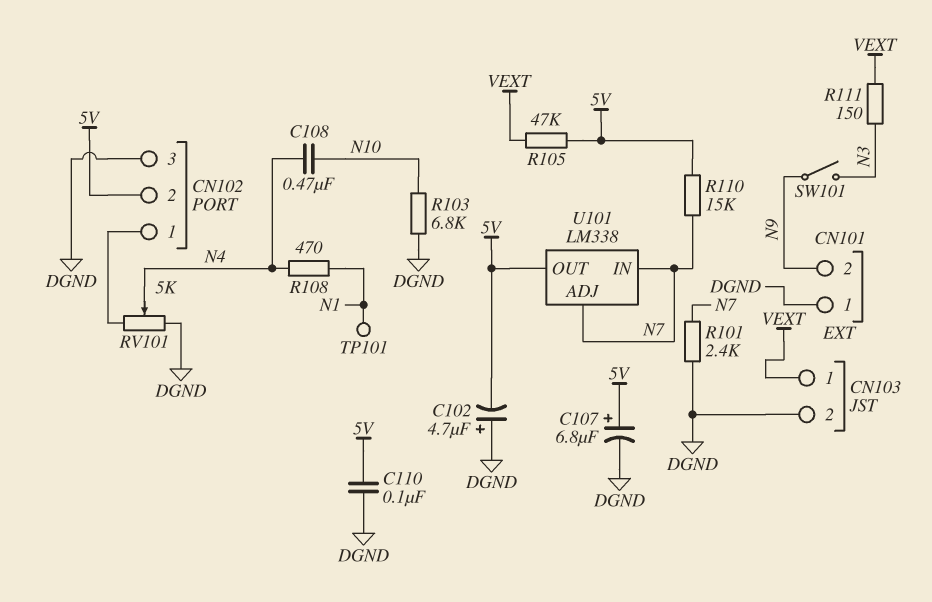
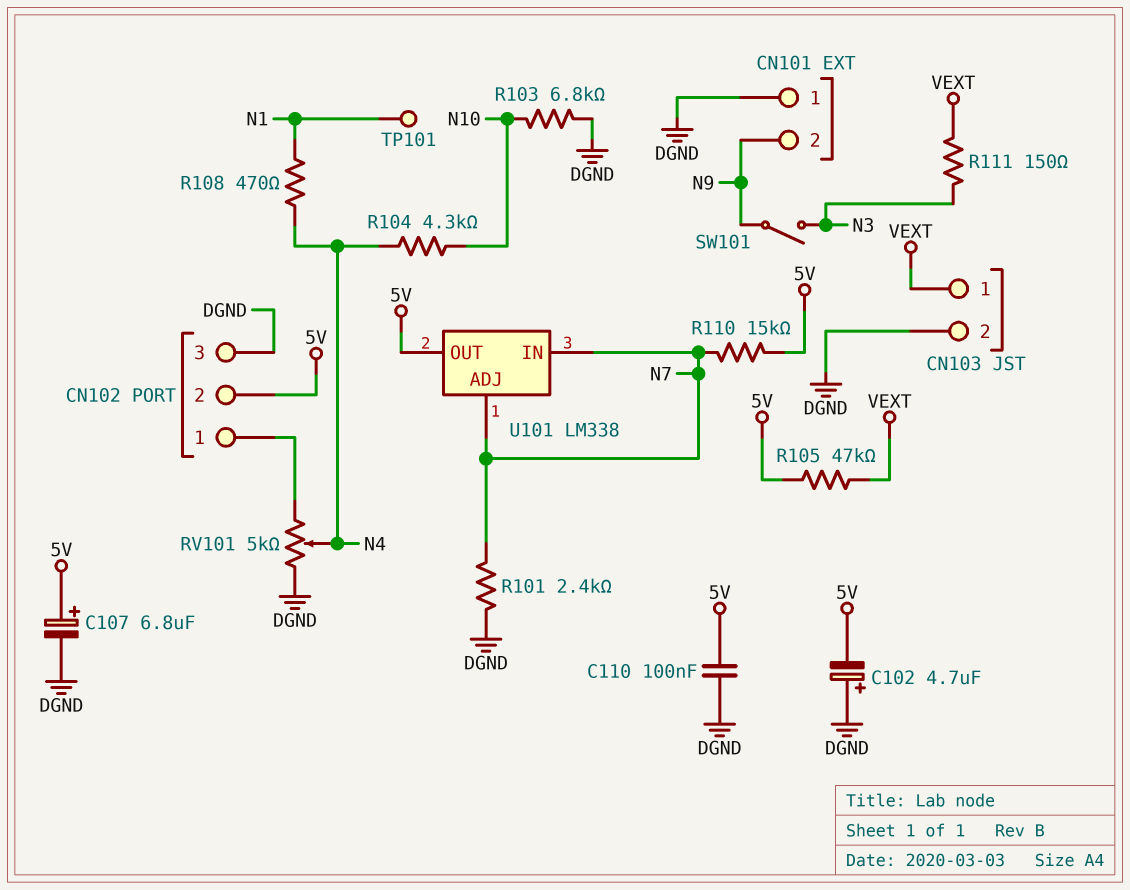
C108: 470nF (N4, N10) -> none
R104: none -> 4.3k (N4, N10)

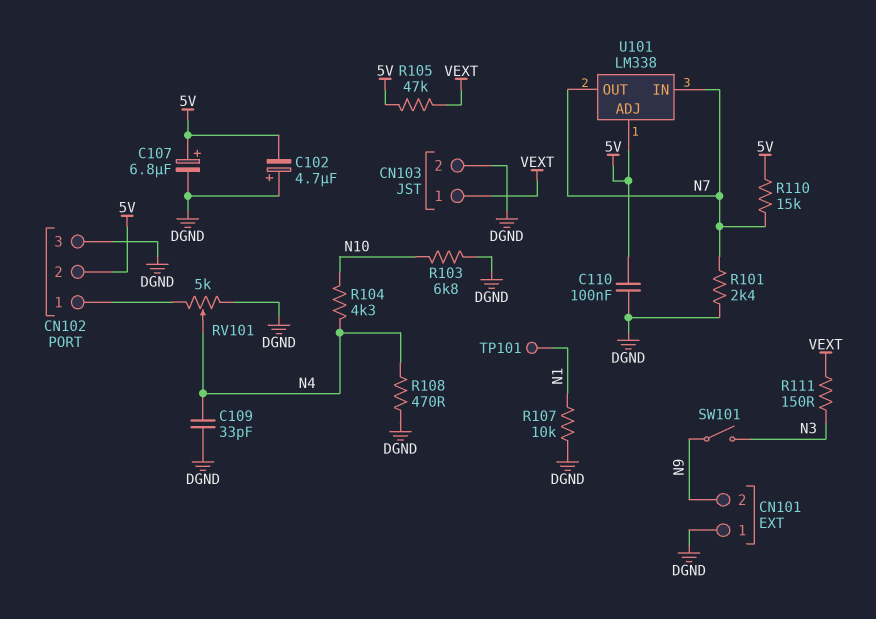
C109: none -> 33pF (DGND, N4)
R107: none -> 10k (DGND, N1)
R108: 470 (N1, N4) -> 470 (DGND, N4)
U101 pin ADJ: N7 -> 5V
U101 pin OUT: 5V -> N7

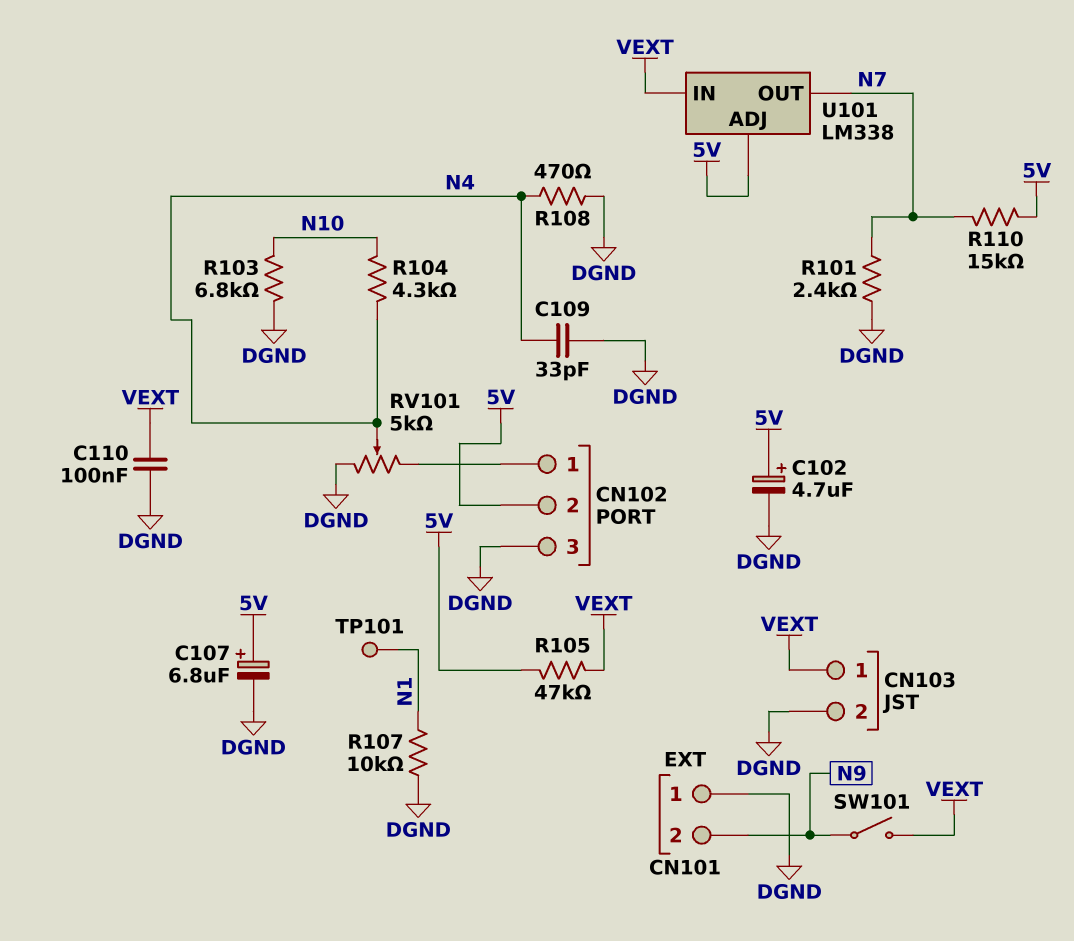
C102: 4.7uF (plus DGND, minus 5V) -> 4.7uF (plus 5V, minus DGND)
C110: 100nF (5V, DGND) -> 100nF (DGND, VEXT)
R111: 150 (N3, VEXT) -> none
SW101: switch (N3, N9) -> switch (N9, VEXT)
U101 pin IN: N7 -> VEXT

